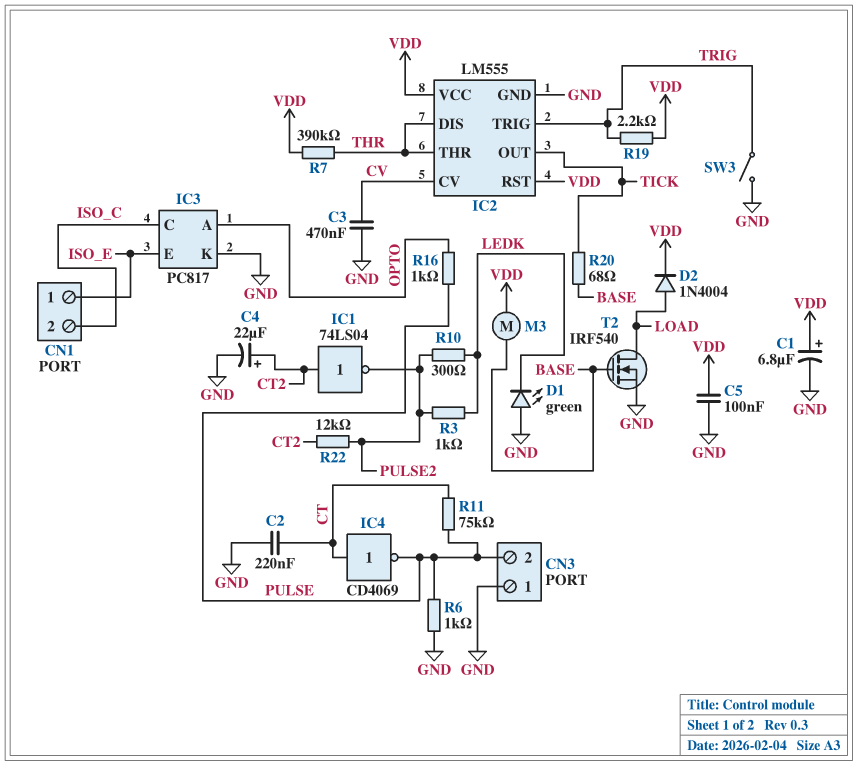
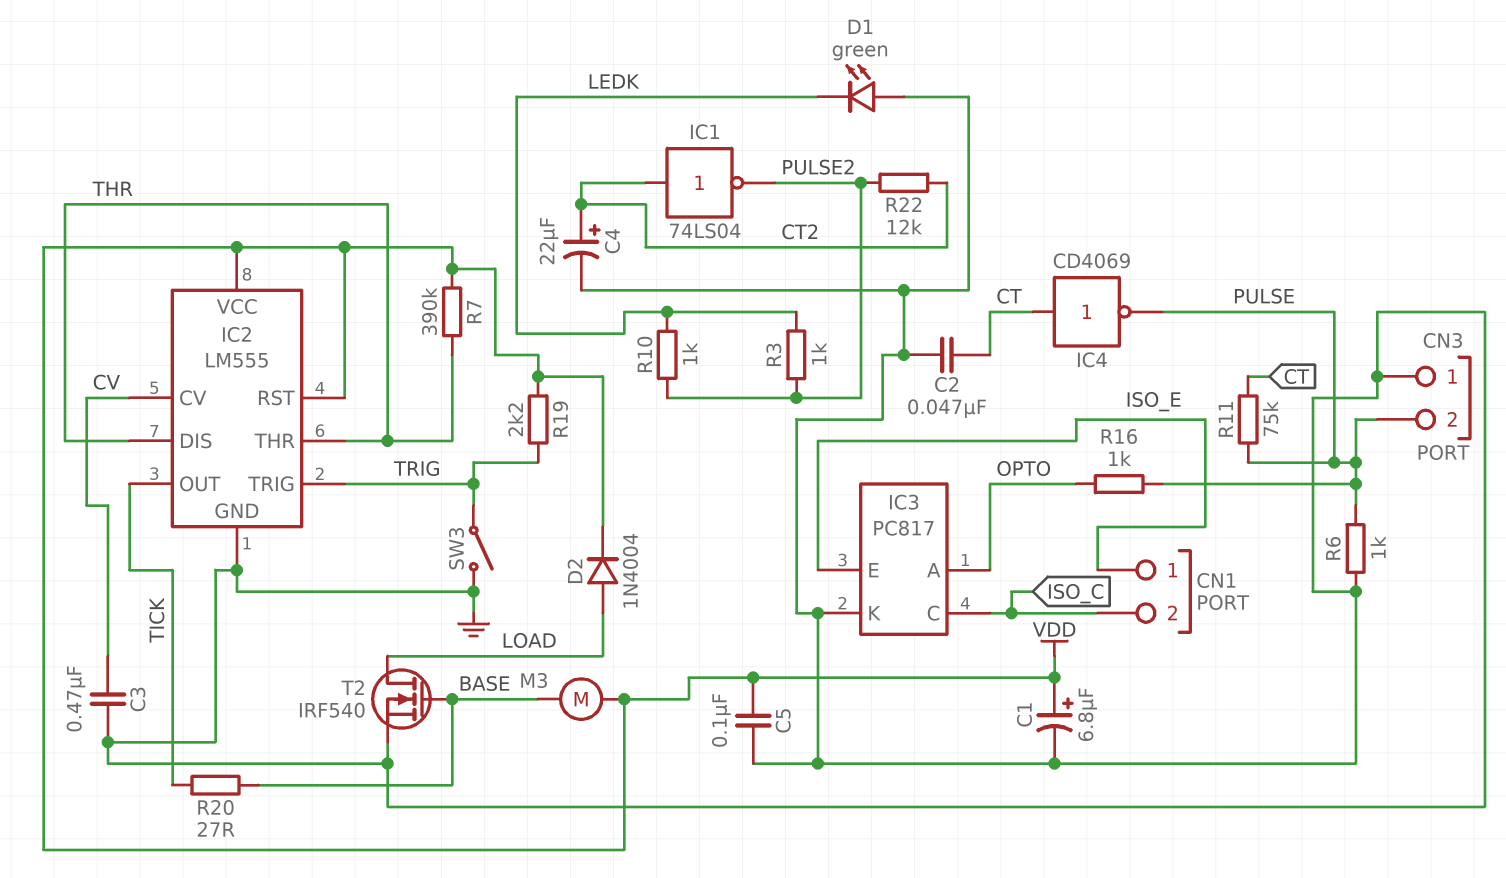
C2: 220nF (CT, GND) -> 47nF (CT, GND)
R10: 300 (LEDK, PULSE2) -> 1k (LEDK, PULSE2)
R20: 68 (BASE, TICK) -> 27 (BASE, TICK)

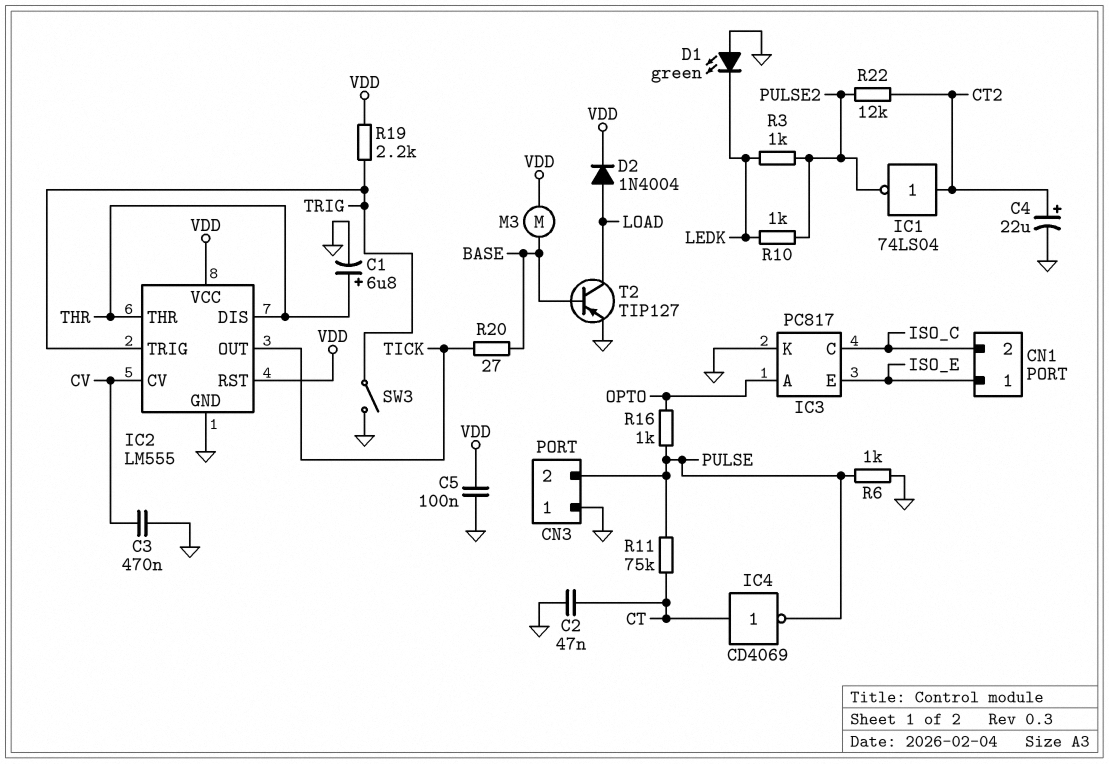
C1: 6.8uF (plus VDD, minus GND) -> 6.8uF (plus THR, minus GND)
R7: 390k (THR, VDD) -> none
T2: NMOS IRF540 (G BASE, D LOAD, S GND) -> PNP TIP127 (B BASE, C LOAD, E GND)

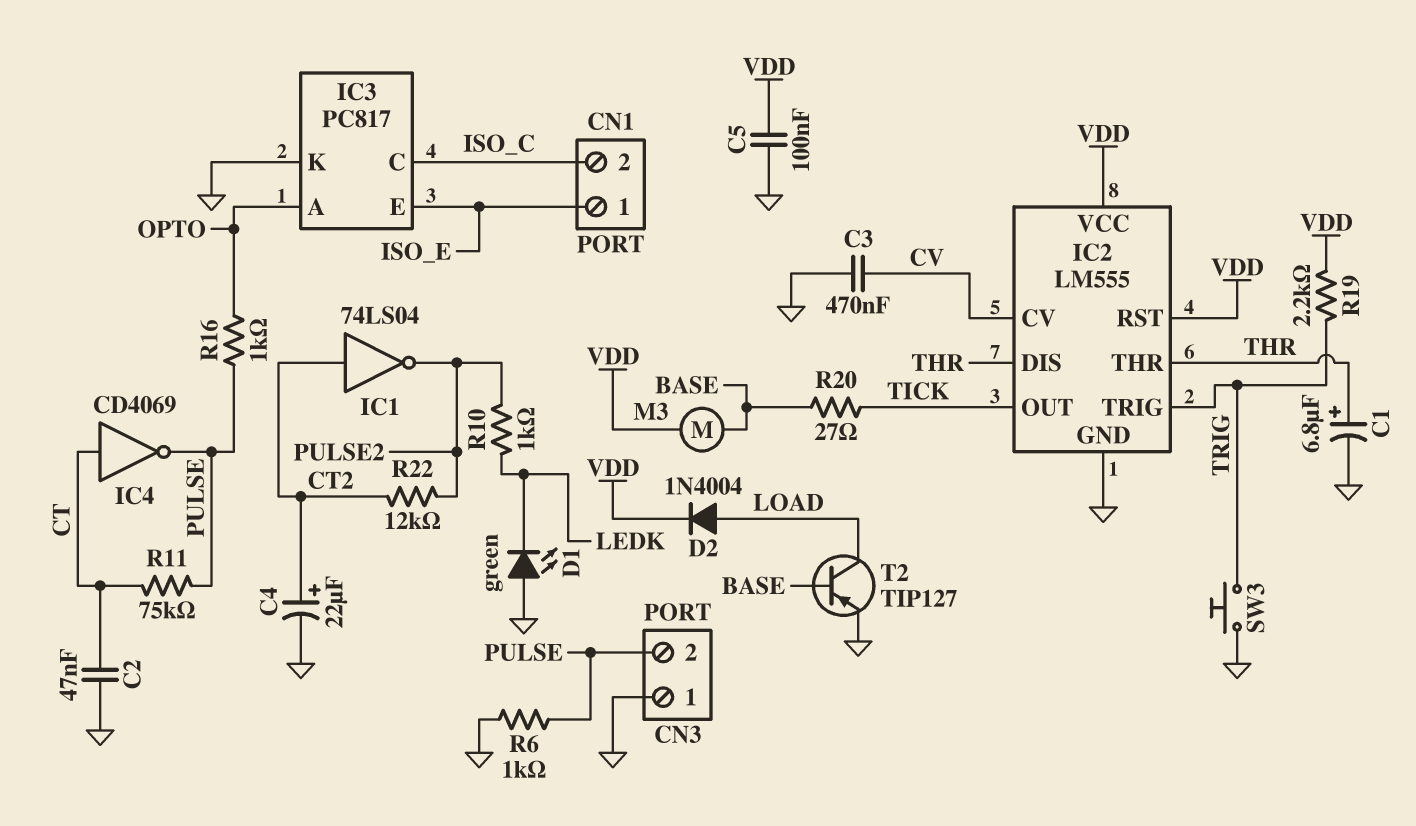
R3: 1k (LEDK, PULSE2) -> none
SW3: switch (GND, TRIG) -> button (GND, TRIG)

